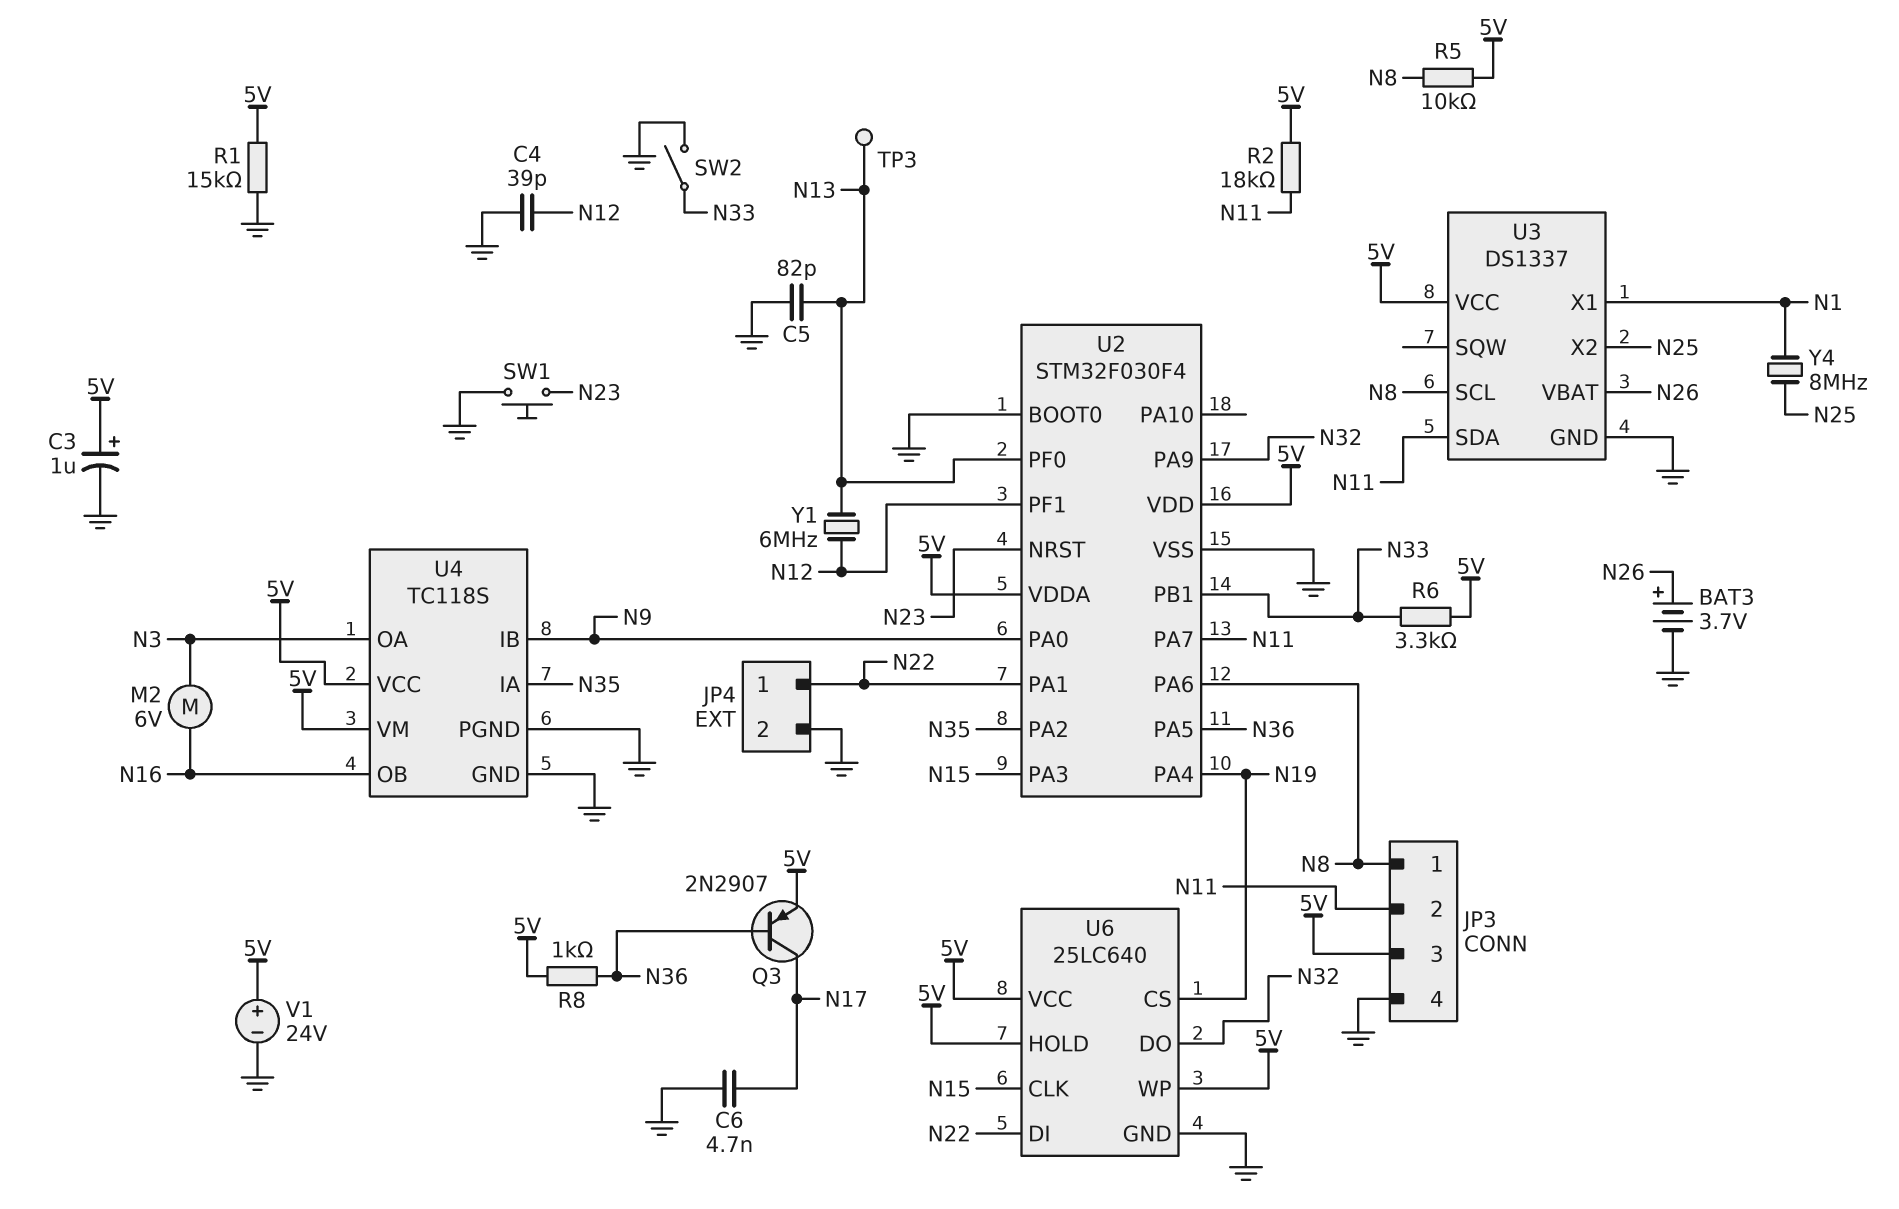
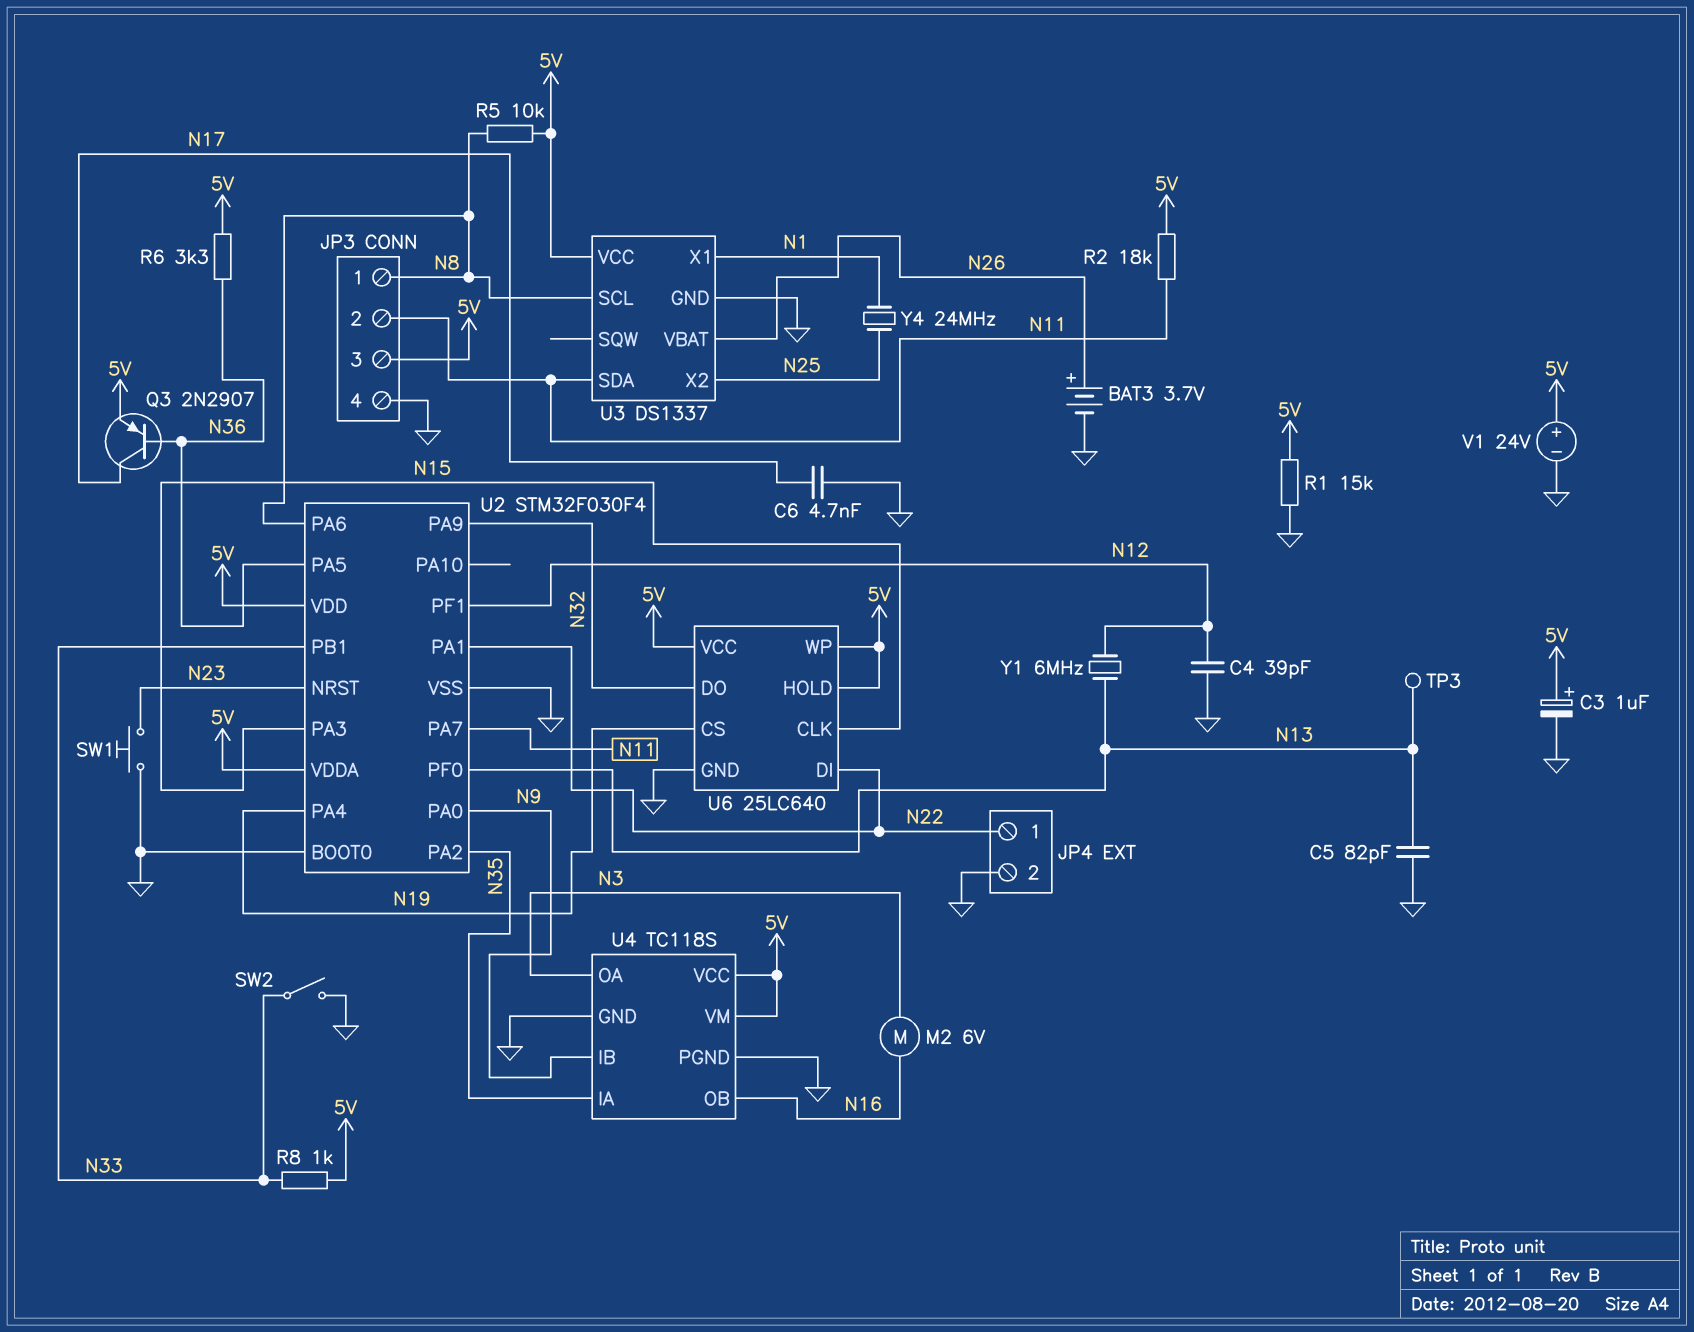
R6: 3.3k (5V, N33) -> 3.3k (5V, N36)
R8: 1k (5V, N36) -> 1k (5V, N33)
Y4: 8MHz (N1, N25) -> 24MHz (N1, N25)

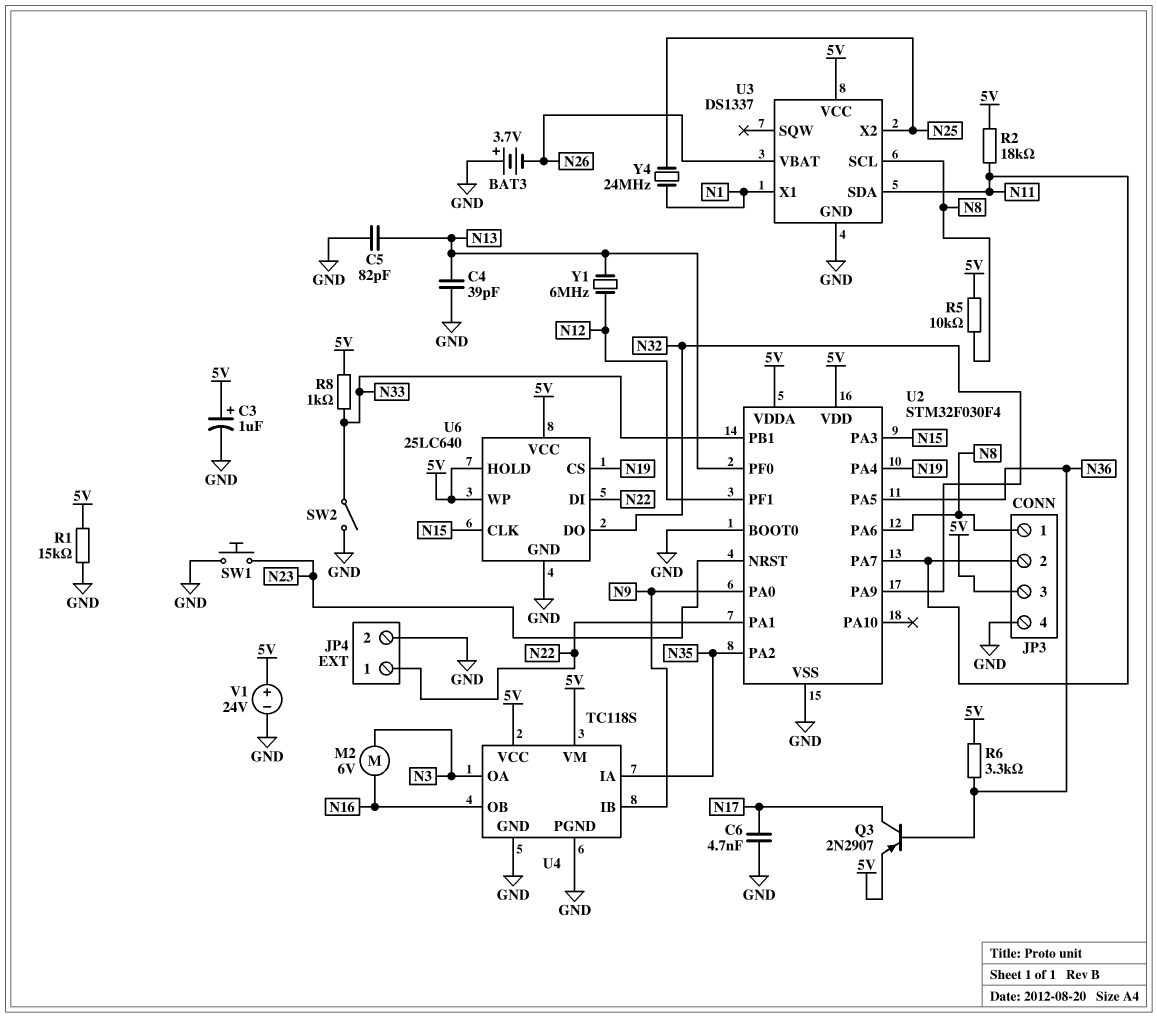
BAT3: 3.7V (plus N26, minus GND) -> 3.7V (plus GND, minus N26)
C4: 39pF (GND, N12) -> 39pF (GND, N13)
TP3: test point (N13) -> none

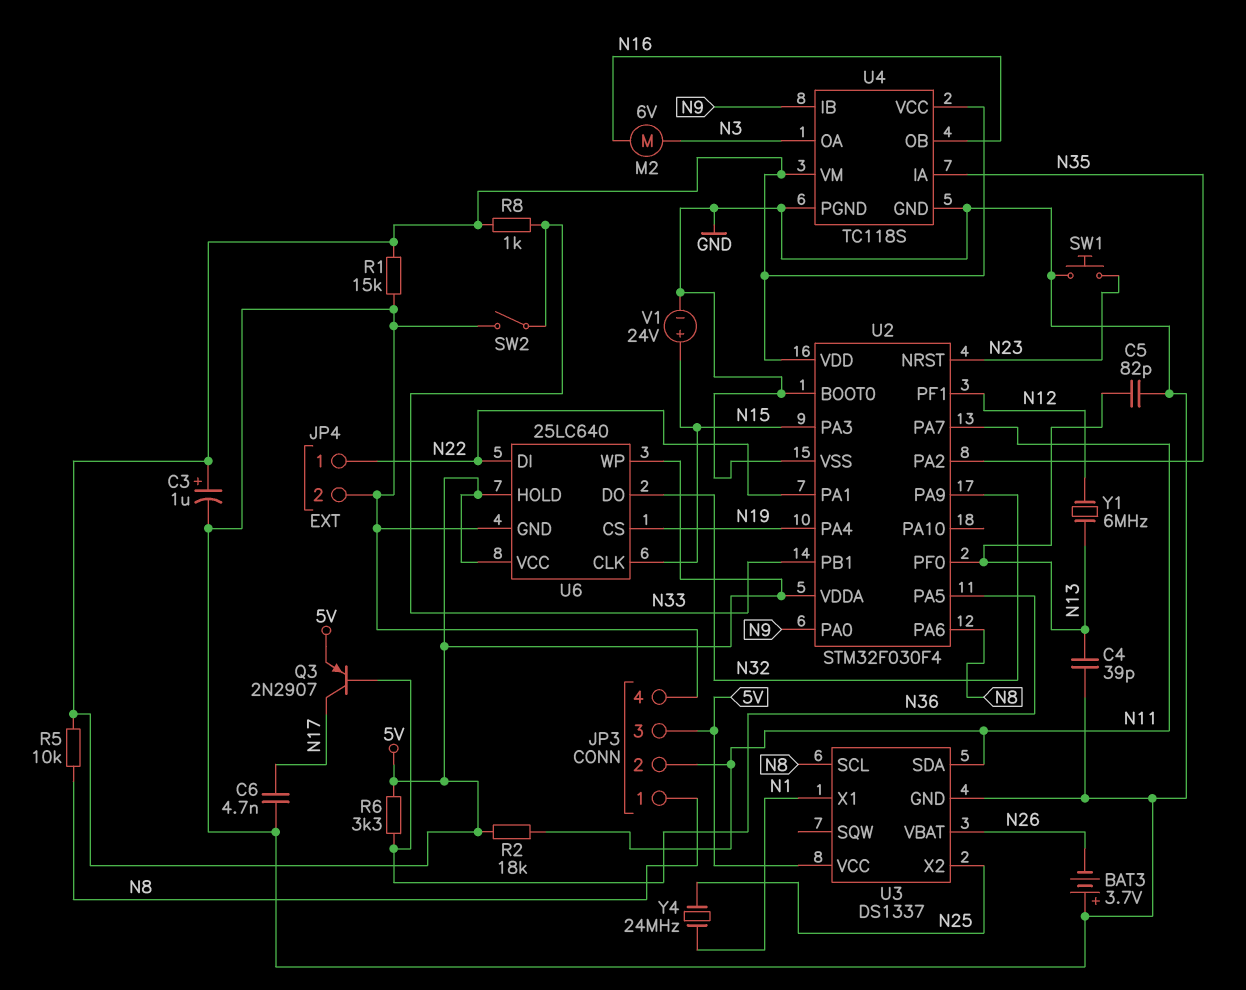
V1: 24V (plus 5V, minus GND) -> 24V (plus N15, minus GND)

